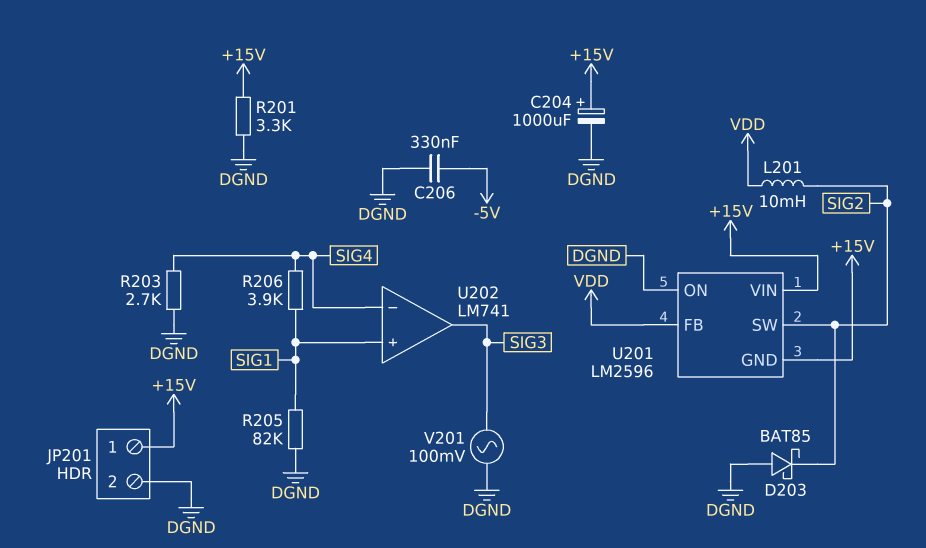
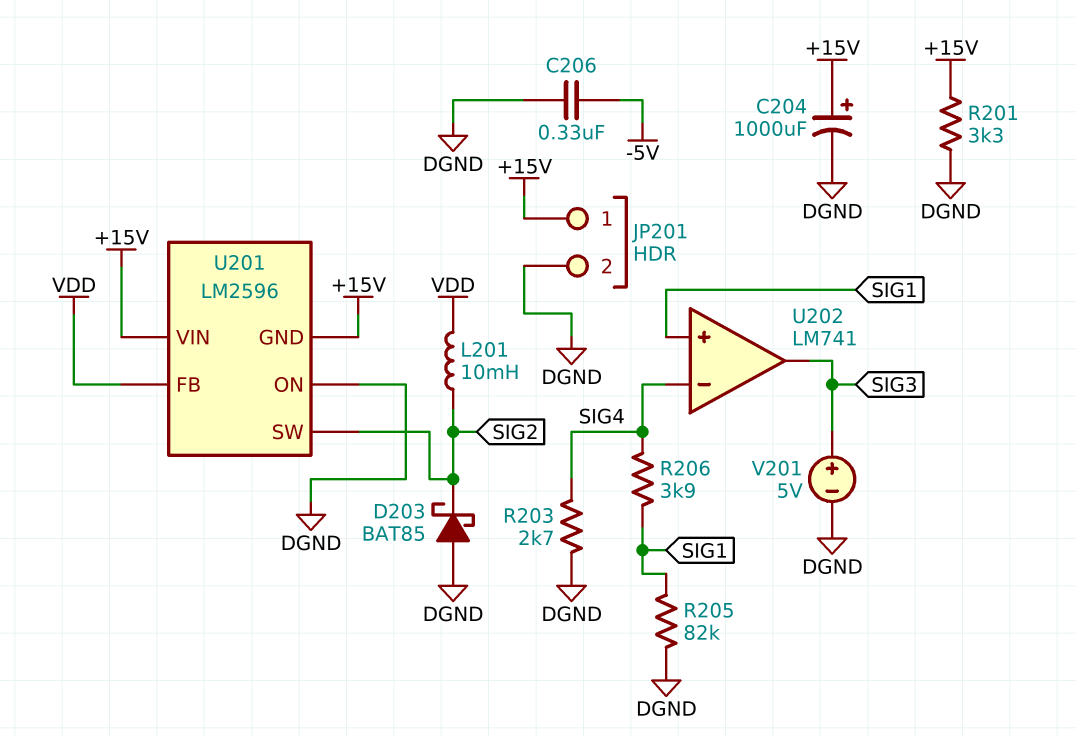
V201: AC 100mV (DGND, SIG3) -> 5V (plus SIG3, minus DGND)

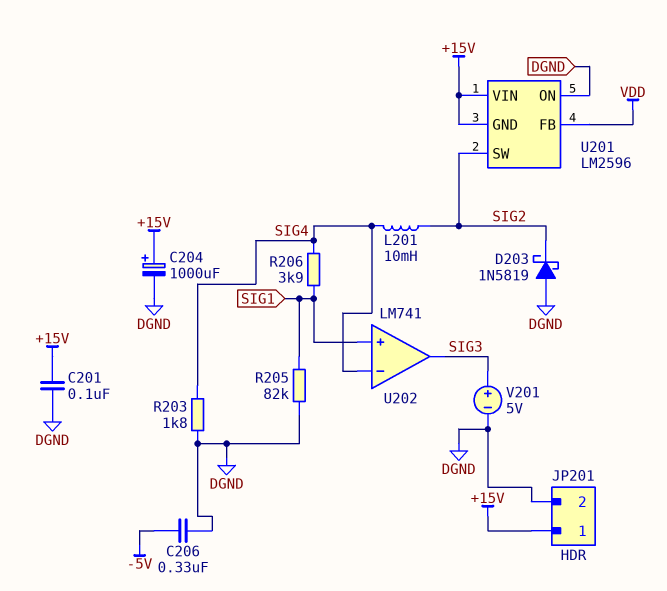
C201: none -> 100nF (+15V, DGND)
D203: schottky BAT85 (A DGND, K SIG2) -> schottky 1N5819 (A DGND, K SIG2)
L201: 10mH (SIG2, VDD) -> 10mH (SIG2, SIG4)
R201: 3.3k (+15V, DGND) -> none
R203: 2.7k (DGND, SIG4) -> 1.8k (DGND, SIG4)

